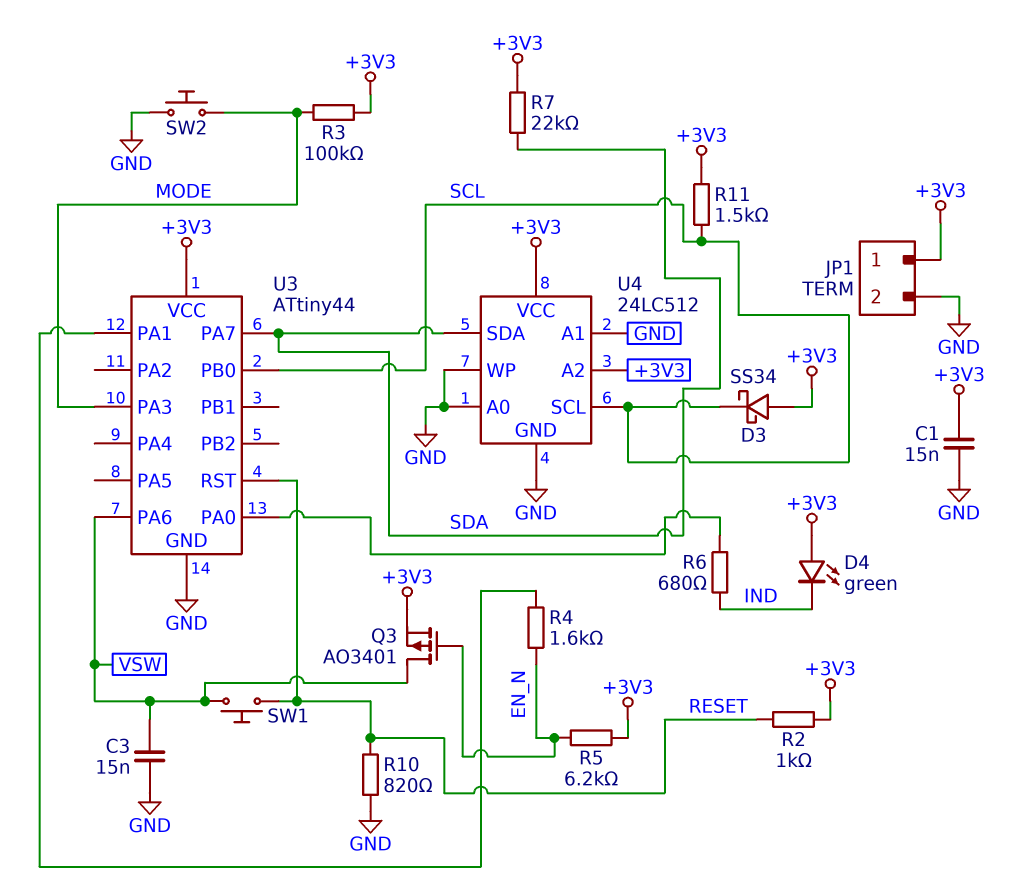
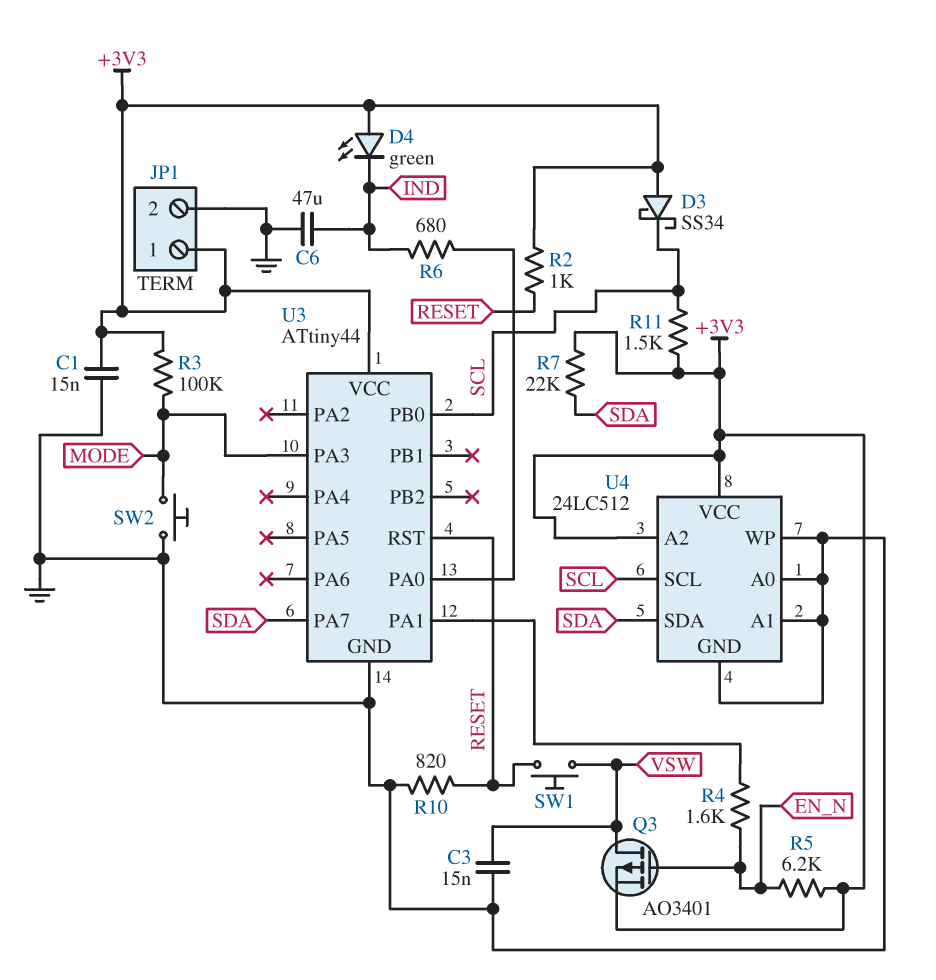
C6: none -> 47uF (GND, IND)
U3 pin PA6: VSW -> none

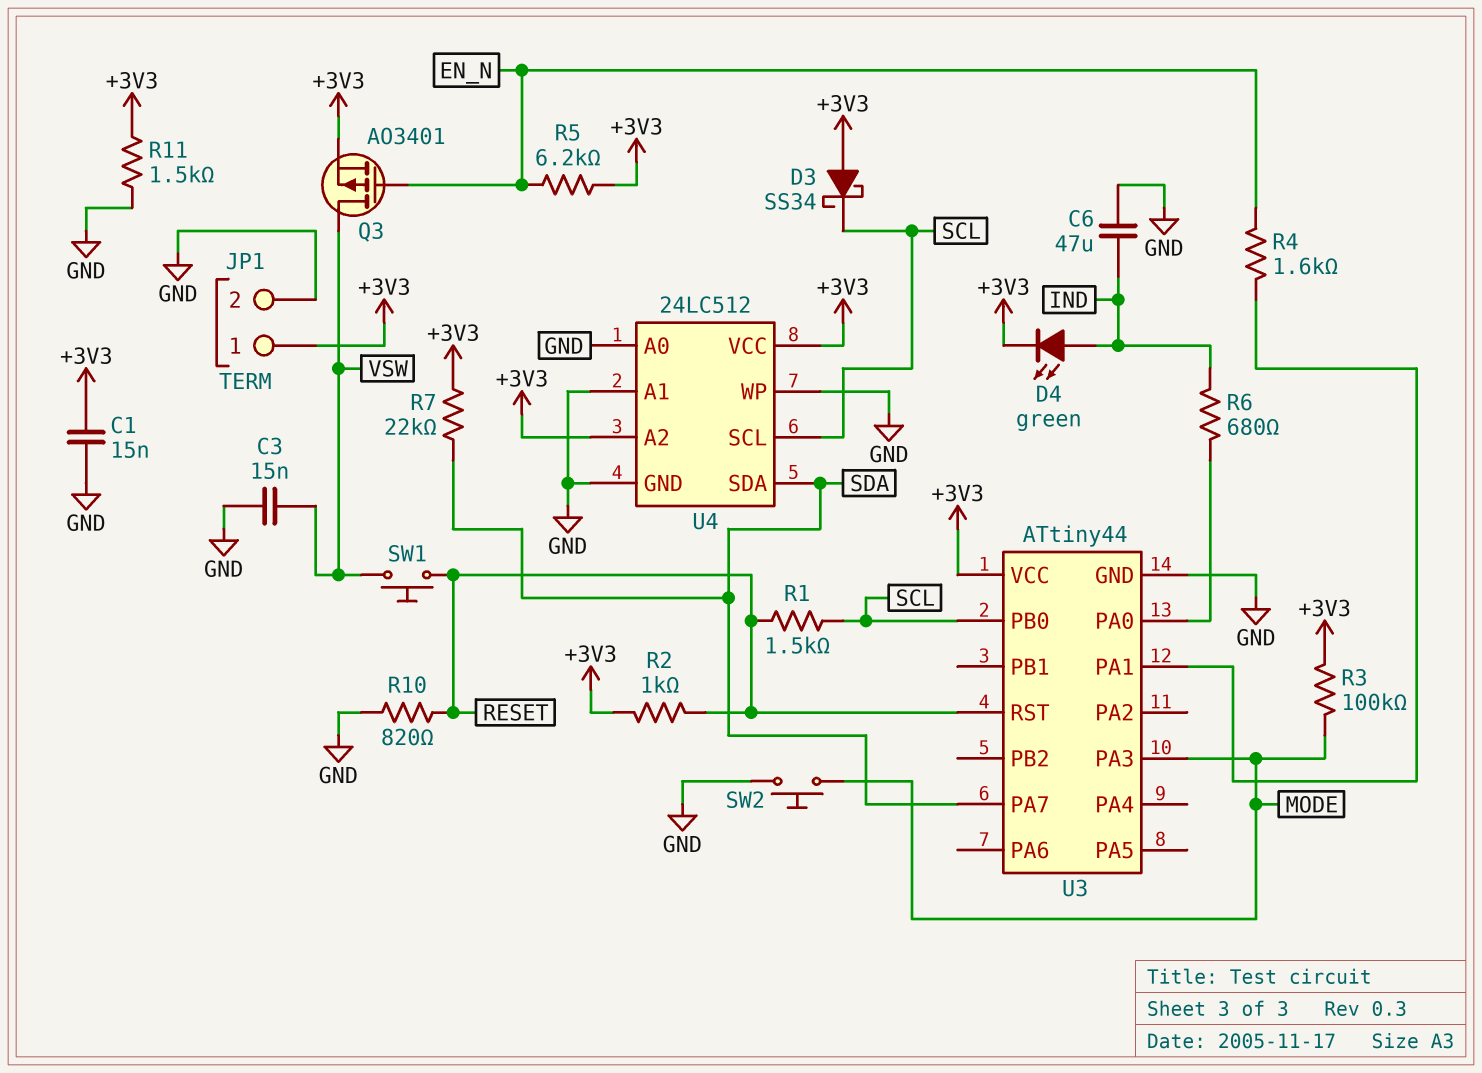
D4: LED green (A +3V3, K IND) -> LED green (A IND, K +3V3)
R1: none -> 1.5k (RESET, SCL)
R11: 1.5k (+3V3, SCL) -> 1.5k (+3V3, GND)

